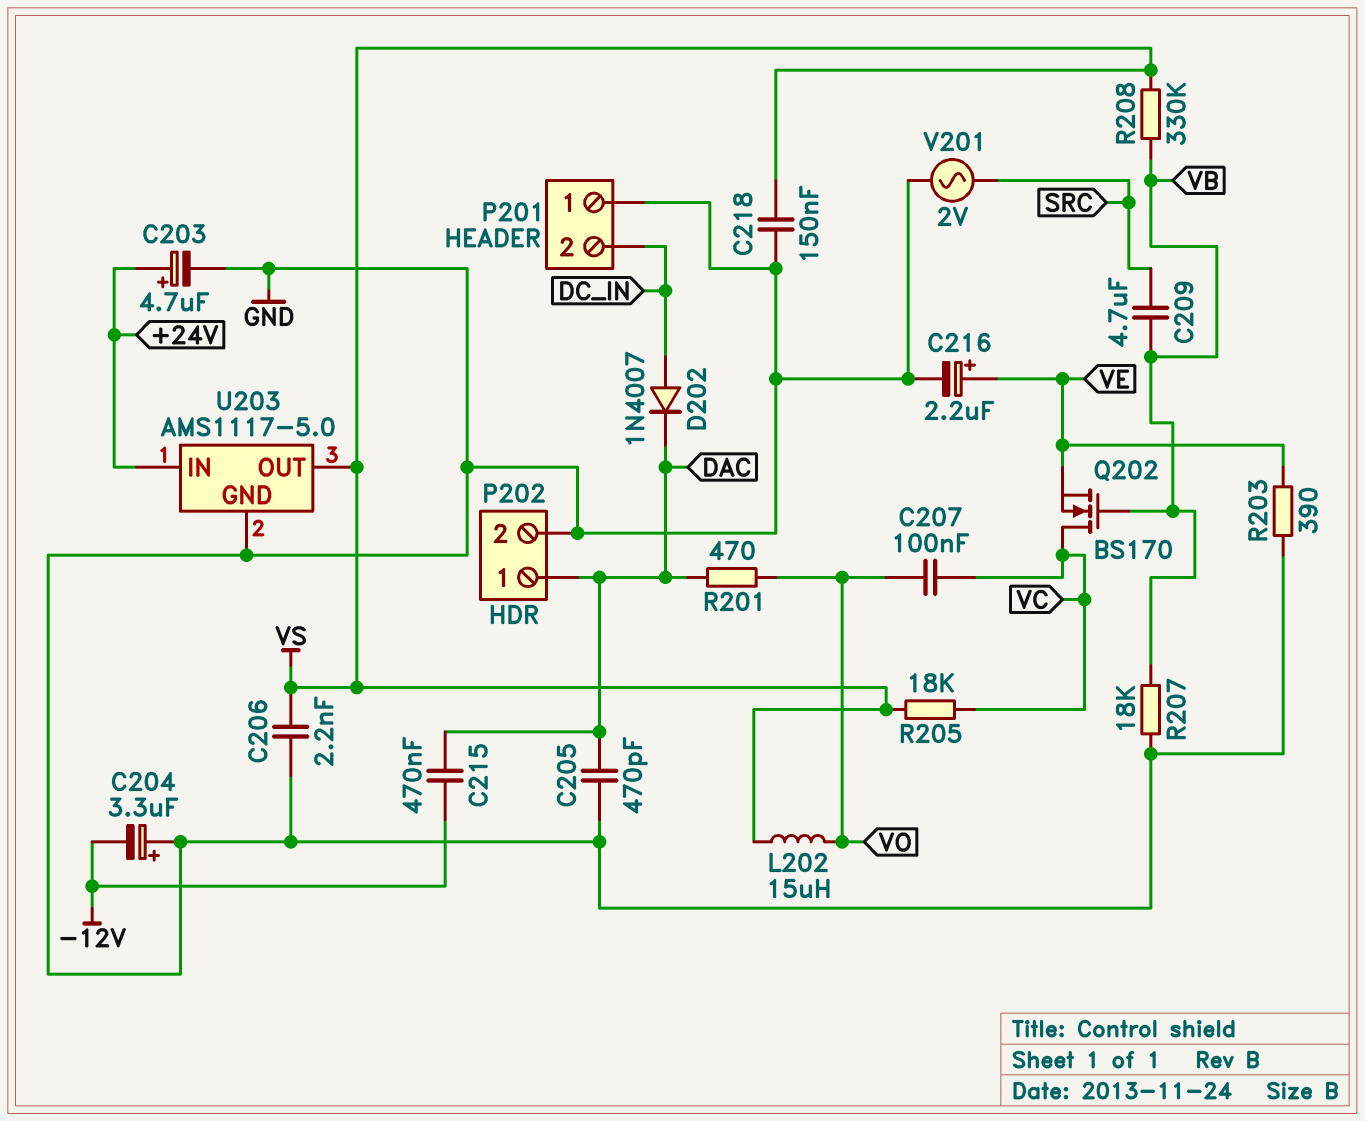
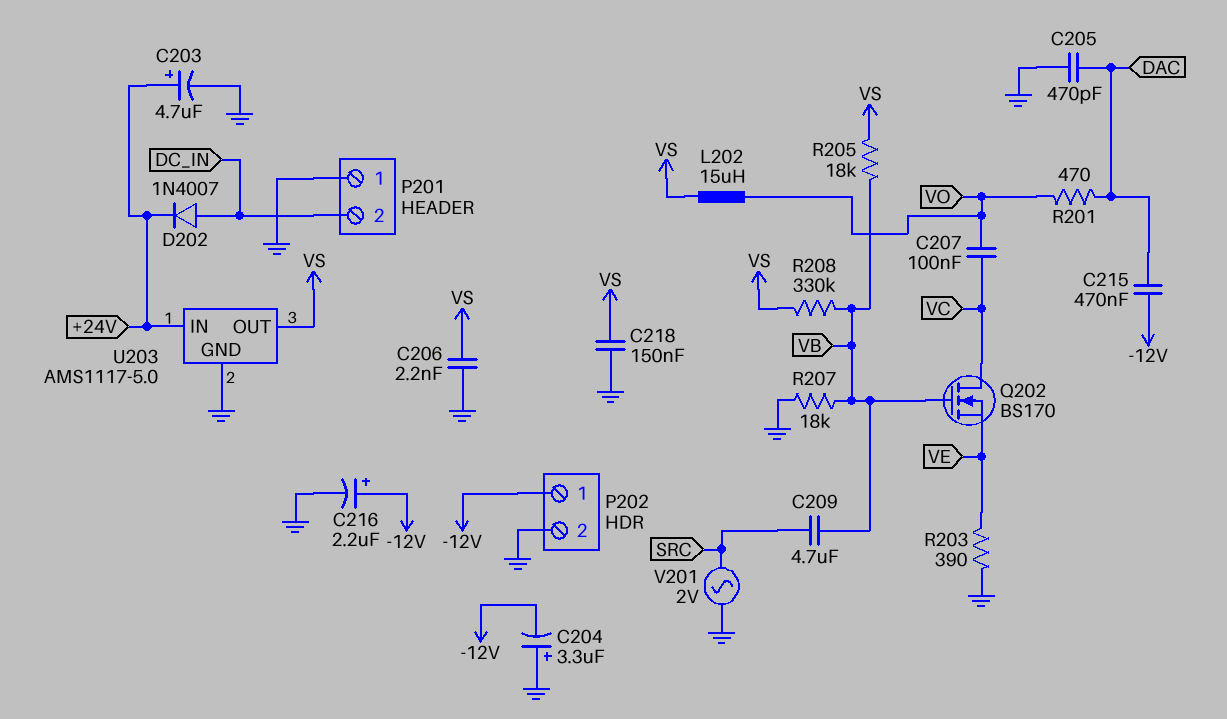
C216: 2.2uF (plus VE, minus GND) -> 2.2uF (plus -12V, minus GND)
D202: diode 1N4007 (A DC_IN, K DAC) -> diode 1N4007 (A DC_IN, K +24V)
P202 pin 1: DAC -> -12V
R205: 18k (VC, VS) -> 18k (VB, VS)

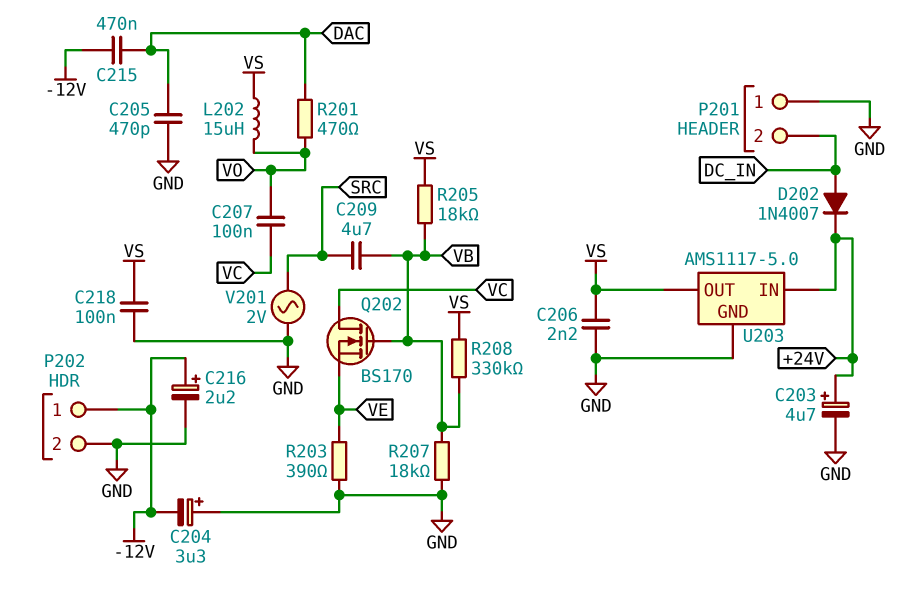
C218: 150nF (GND, VS) -> 100nF (GND, VS)

